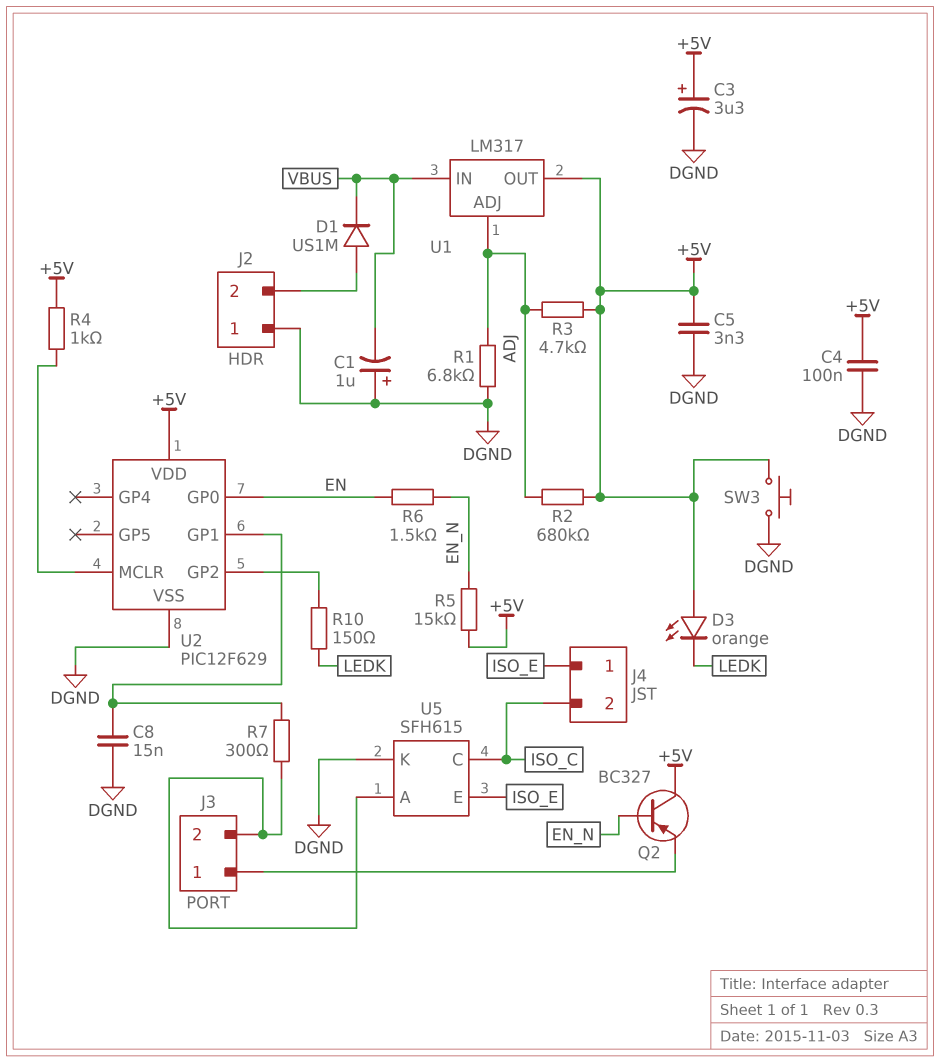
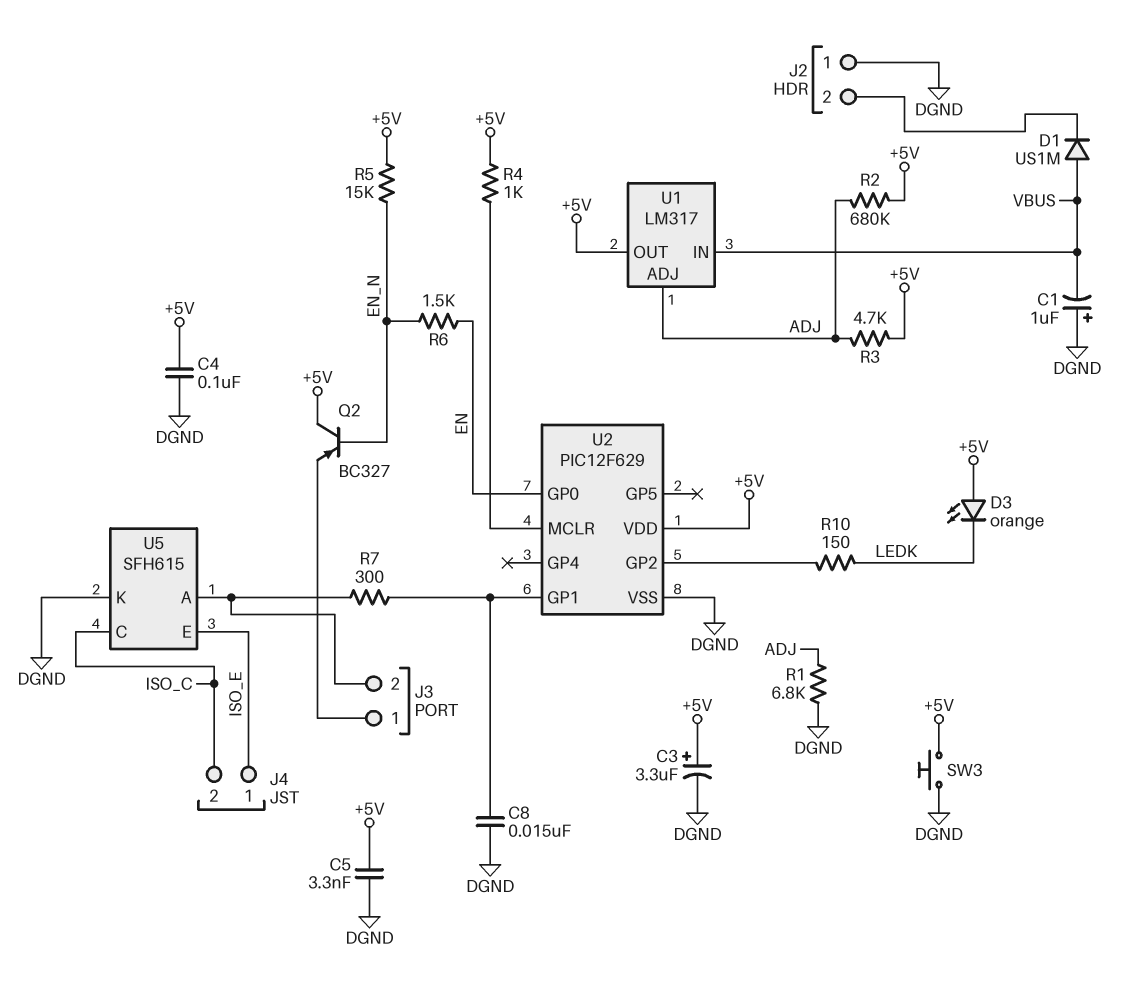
D1: diode US1M (A J2/2, K VBUS) -> diode US1M (A VBUS, K J2/2)

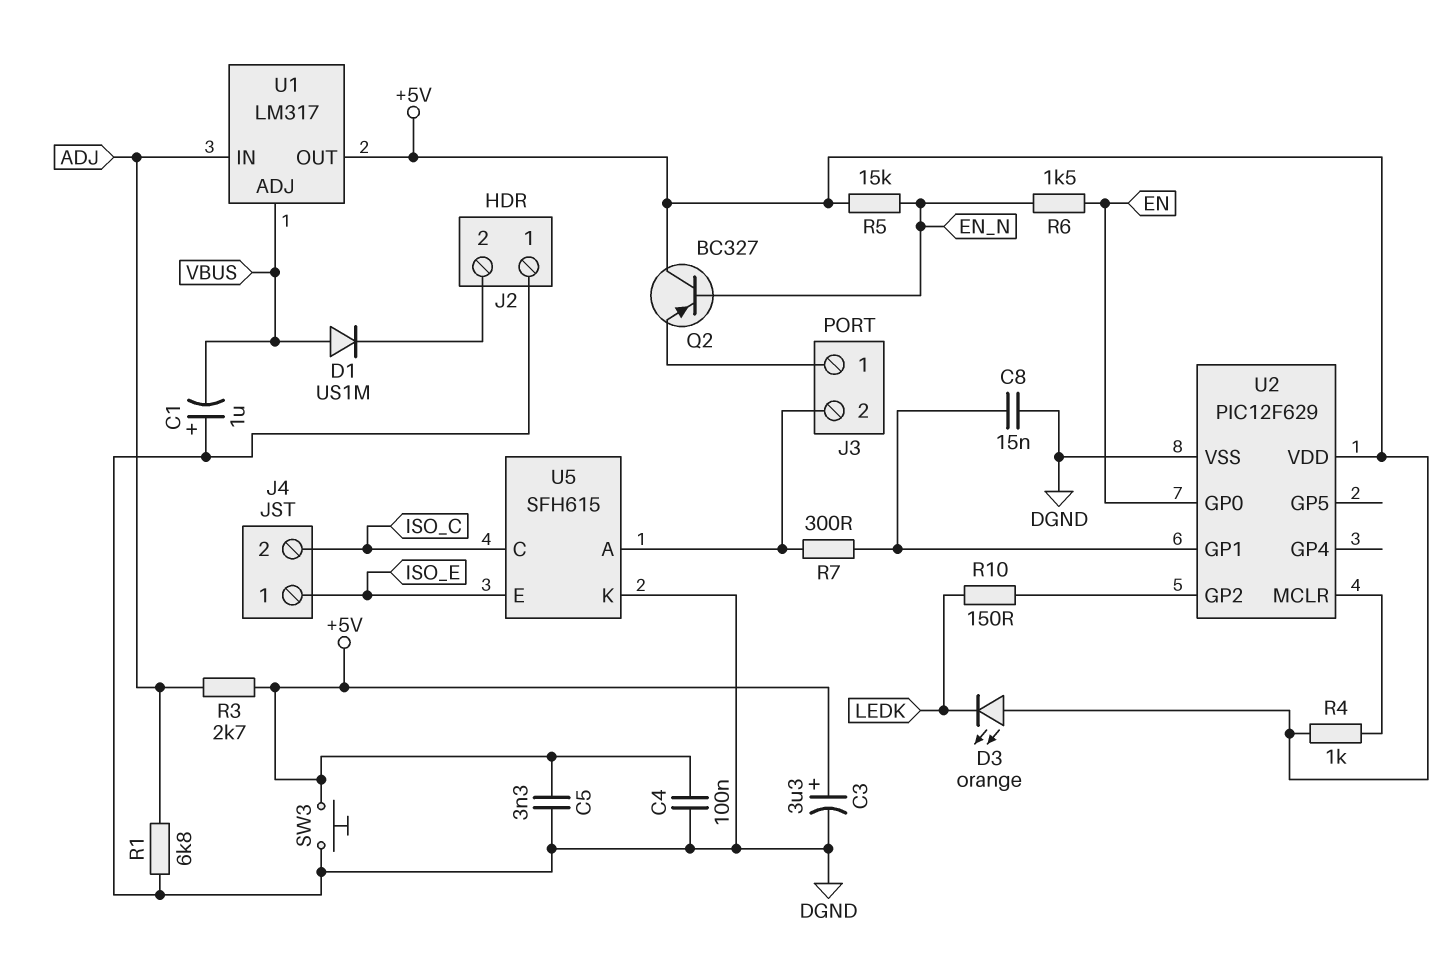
R2: 680k (+5V, ADJ) -> none
R3: 4.7k (+5V, ADJ) -> 2.7k (+5V, ADJ)
U1 pin ADJ: ADJ -> VBUS
U1 pin IN: VBUS -> ADJ

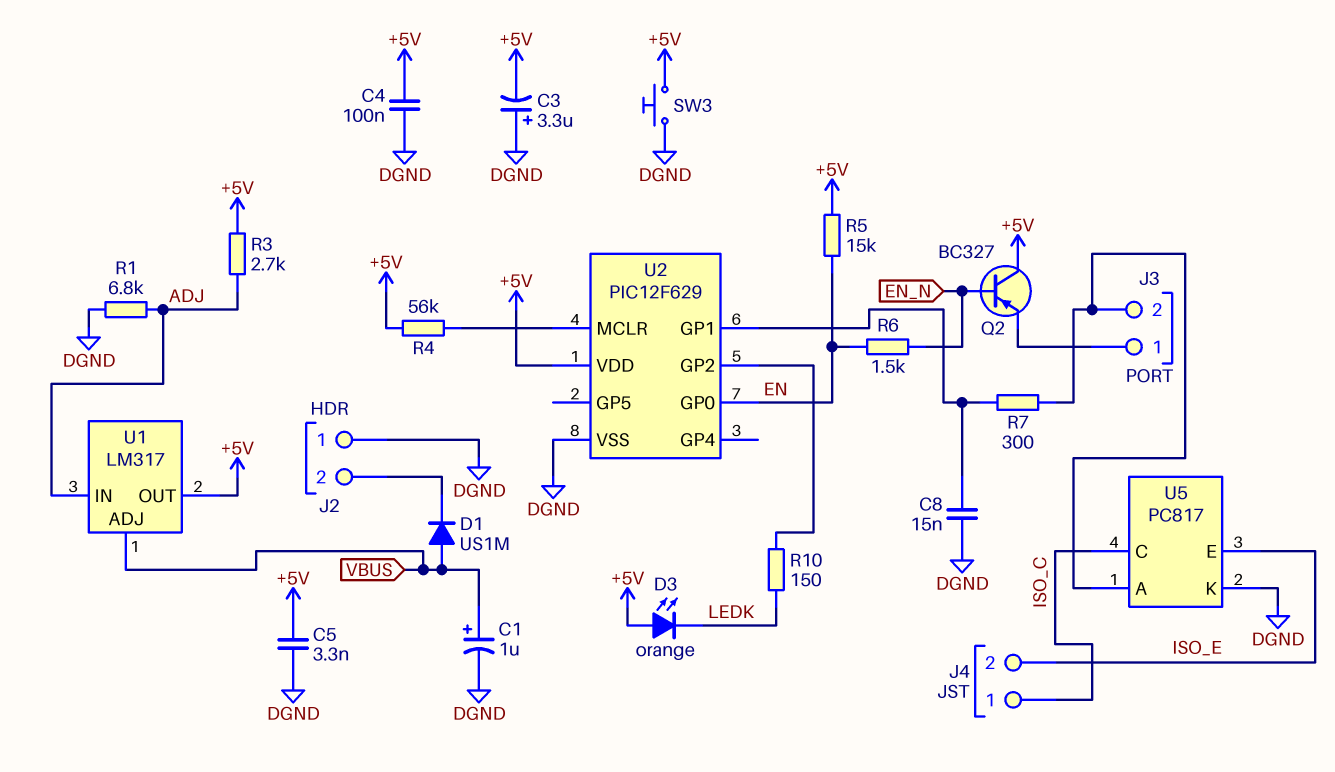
C1: 1uF (plus DGND, minus VBUS) -> 1uF (plus VBUS, minus DGND)
C3: 3.3uF (plus +5V, minus DGND) -> 3.3uF (plus DGND, minus +5V)
J4 pin 1: ISO_E -> ISO_C
J4 pin 2: ISO_C -> ISO_E
R4: 1k (+5V, U2/MCLR) -> 56k (+5V, U2/MCLR)
R5: 15k (+5V, EN_N) -> 15k (+5V, EN)
U5: SFH615 -> PC817

